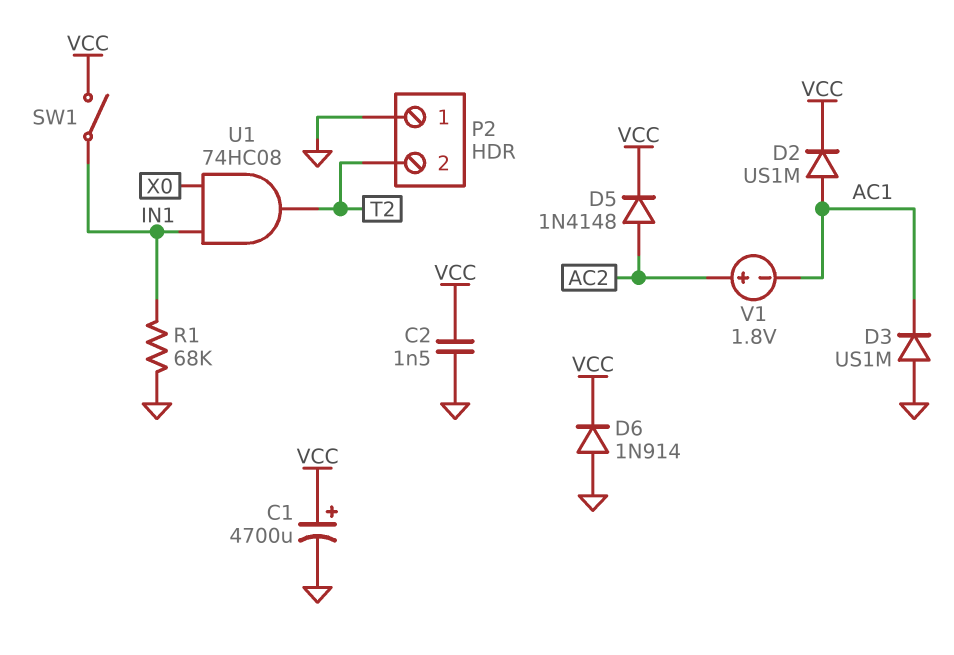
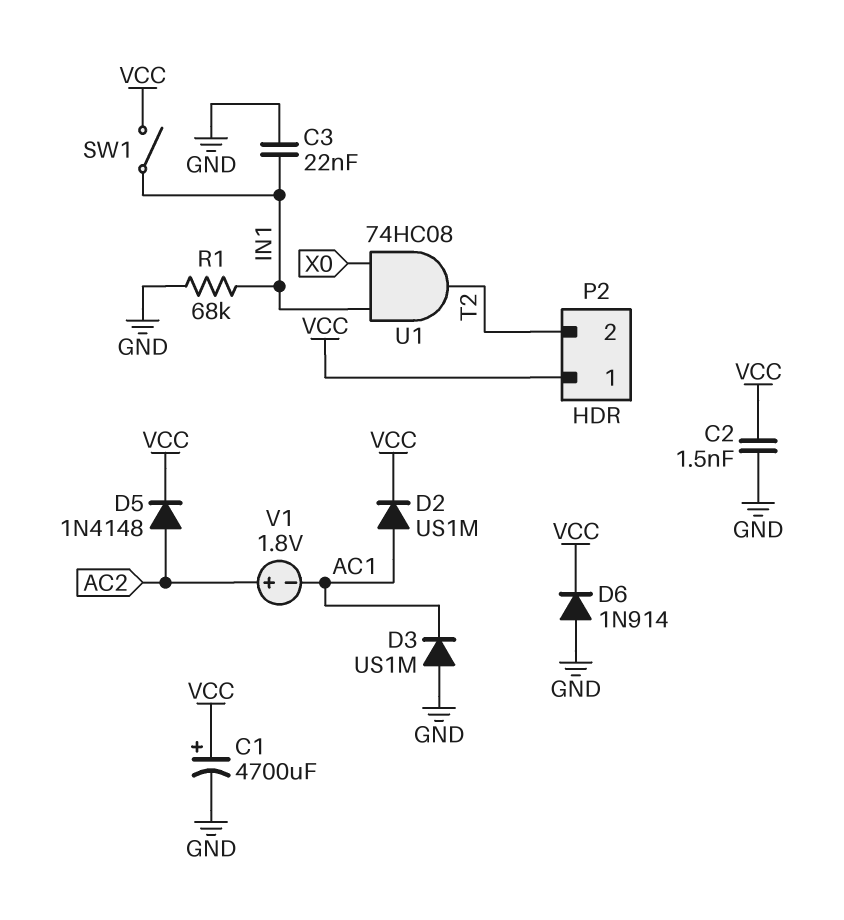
C3: none -> 22nF (GND, IN1)
P2 pin 1: GND -> VCC

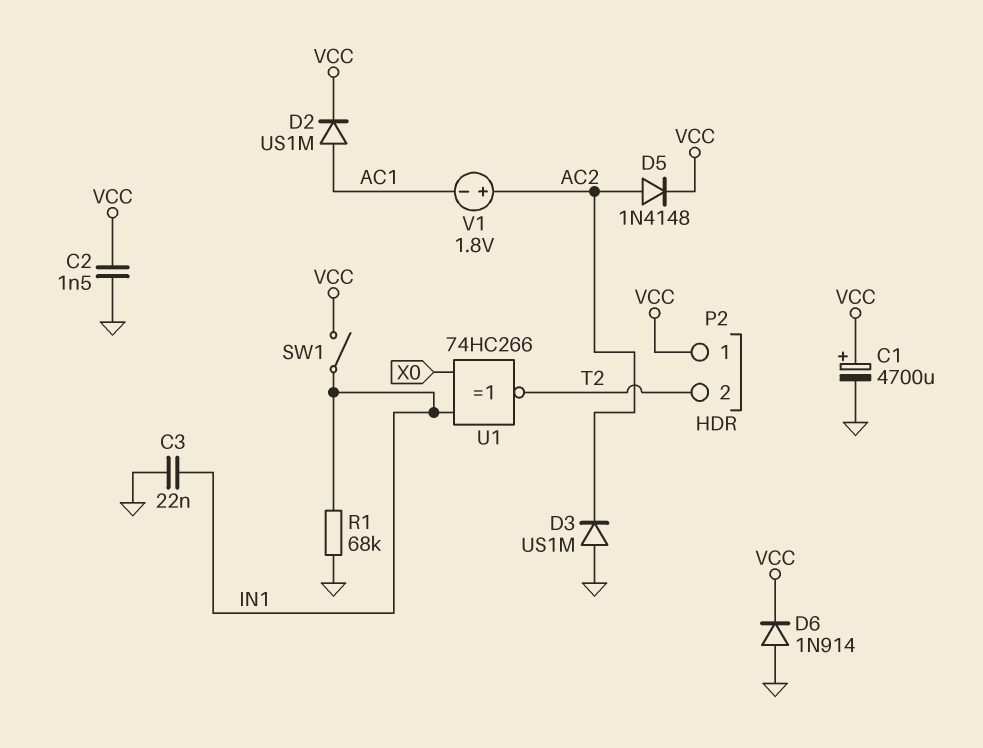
D3: diode US1M (A GND, K AC1) -> diode US1M (A GND, K AC2)
U1: AND 74HC08 (in IN1, in X0, out T2) -> XNOR 74HC266 (in IN1, in X0, out T2)

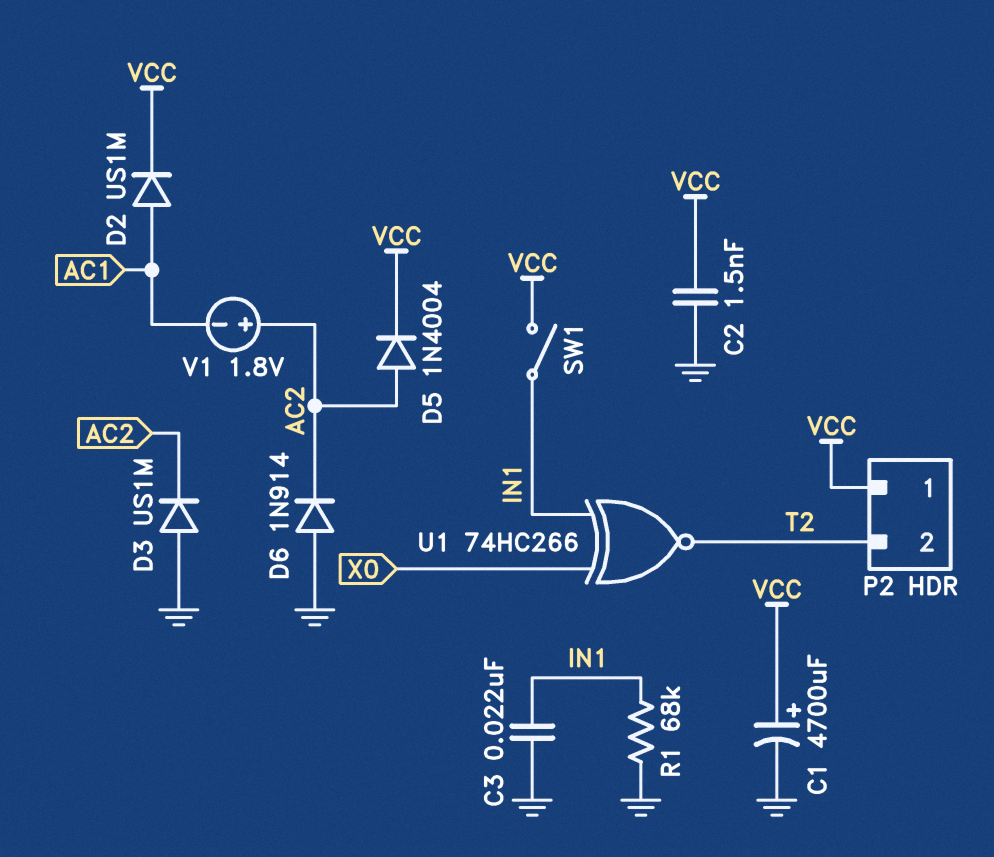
D5: diode 1N4148 (A AC2, K VCC) -> diode 1N4004 (A AC2, K VCC)
D6: diode 1N914 (A GND, K VCC) -> diode 1N914 (A GND, K AC2)

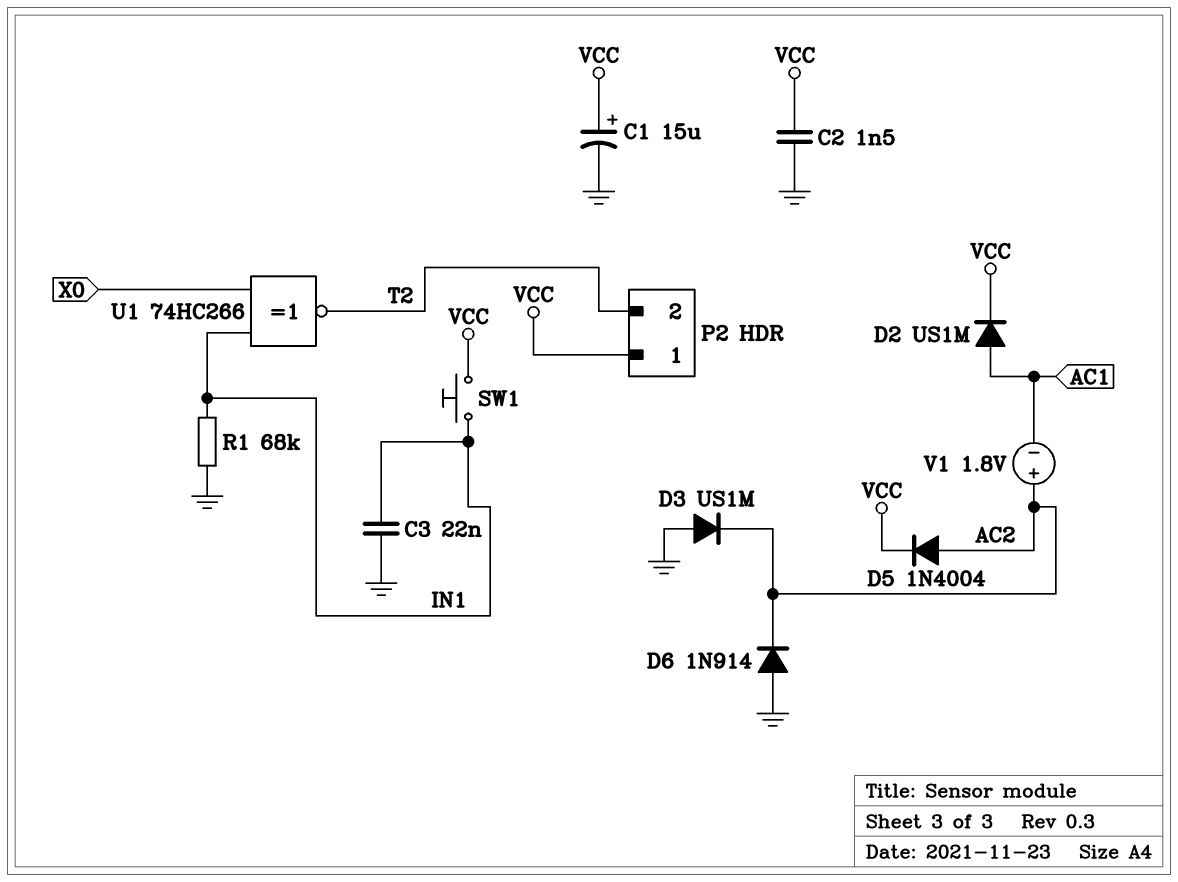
C1: 4700uF (plus VCC, minus GND) -> 15uF (plus VCC, minus GND)
SW1: switch (IN1, VCC) -> button (IN1, VCC)

